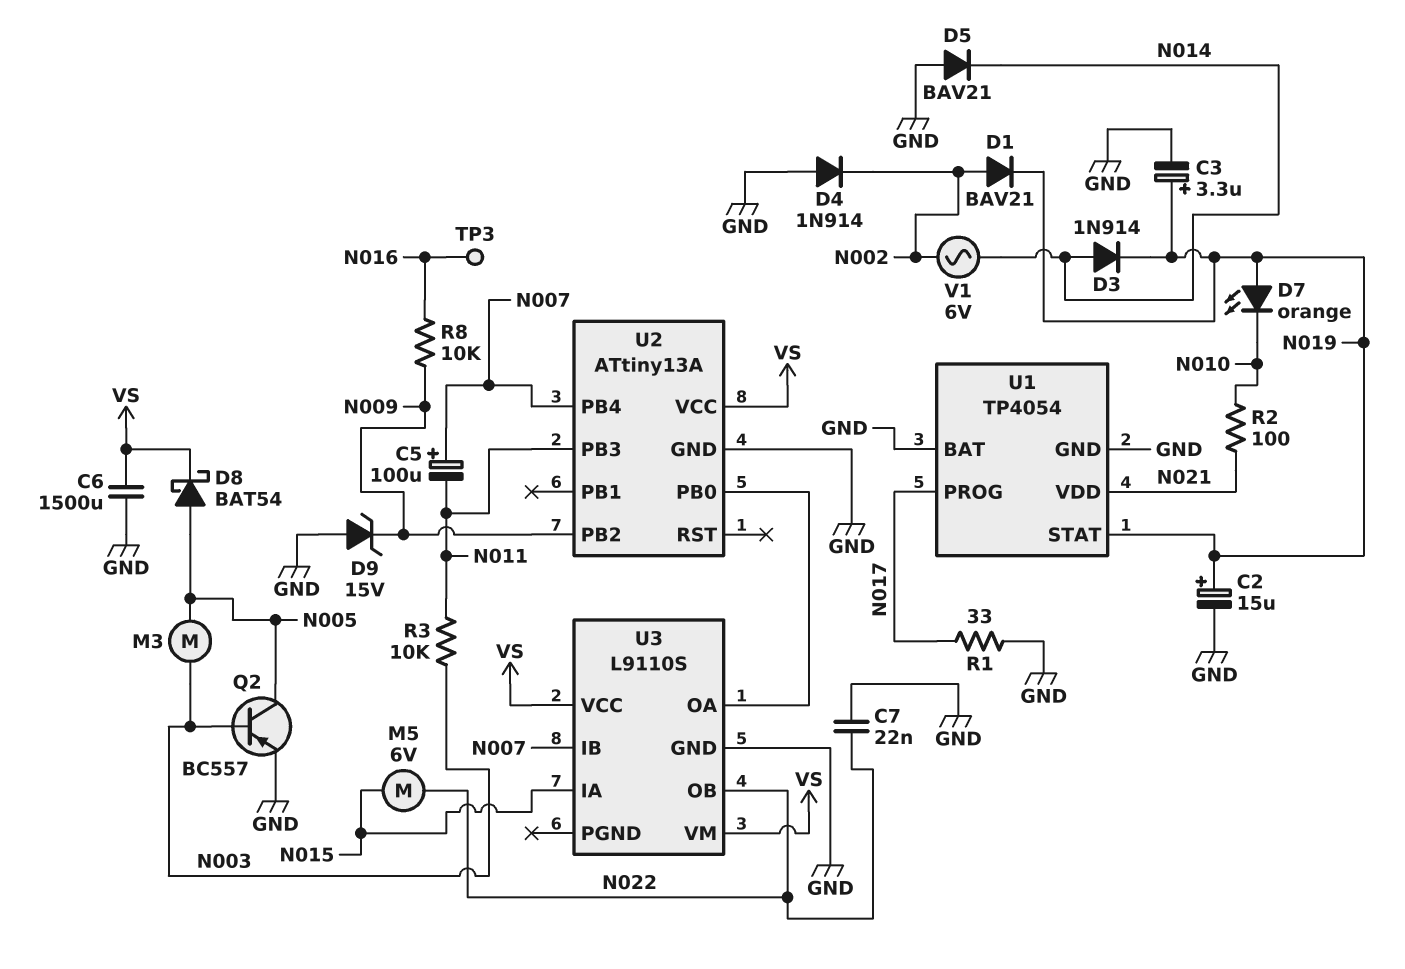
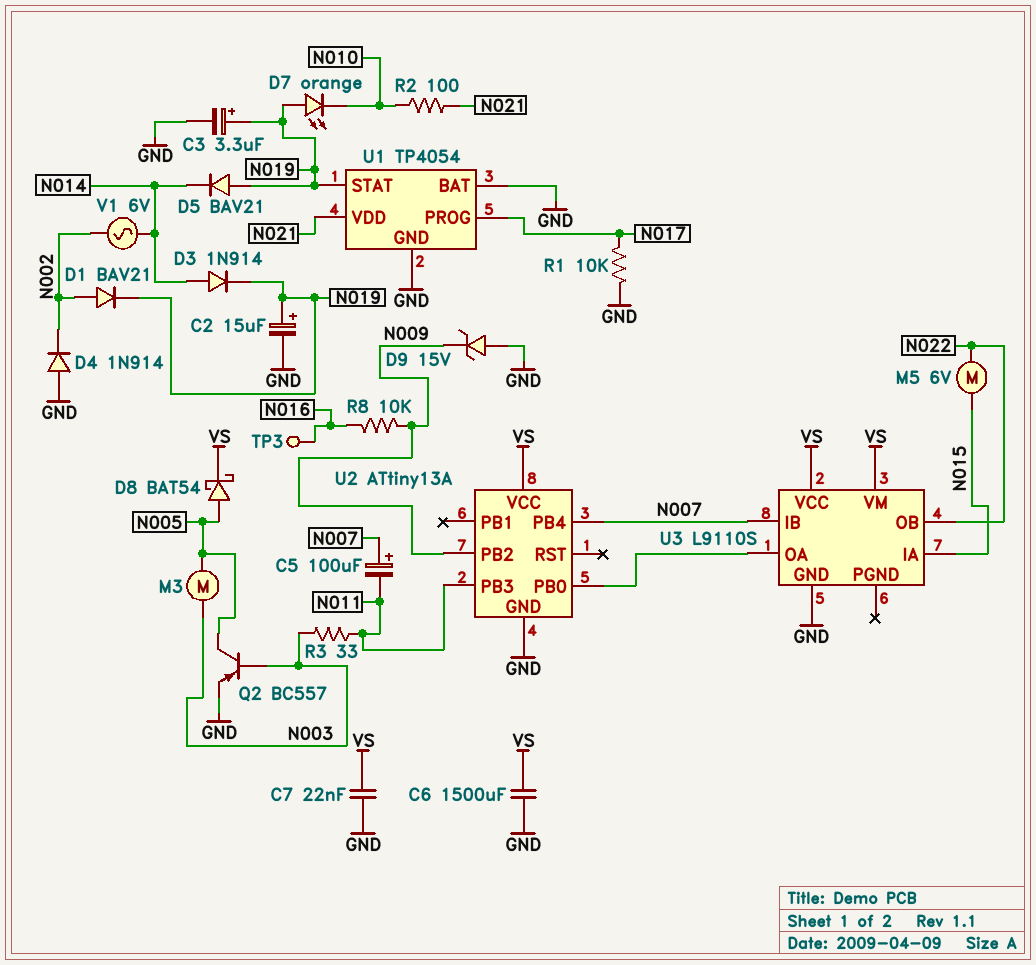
C7: 22nF (GND, N022) -> 22nF (GND, VS)
D5: diode BAV21 (A GND, K N014) -> diode BAV21 (A N019, K N014)
R1: 33 (GND, N017) -> 10k (GND, N017)
R3: 10k (N003, N011) -> 33 (N003, N011)

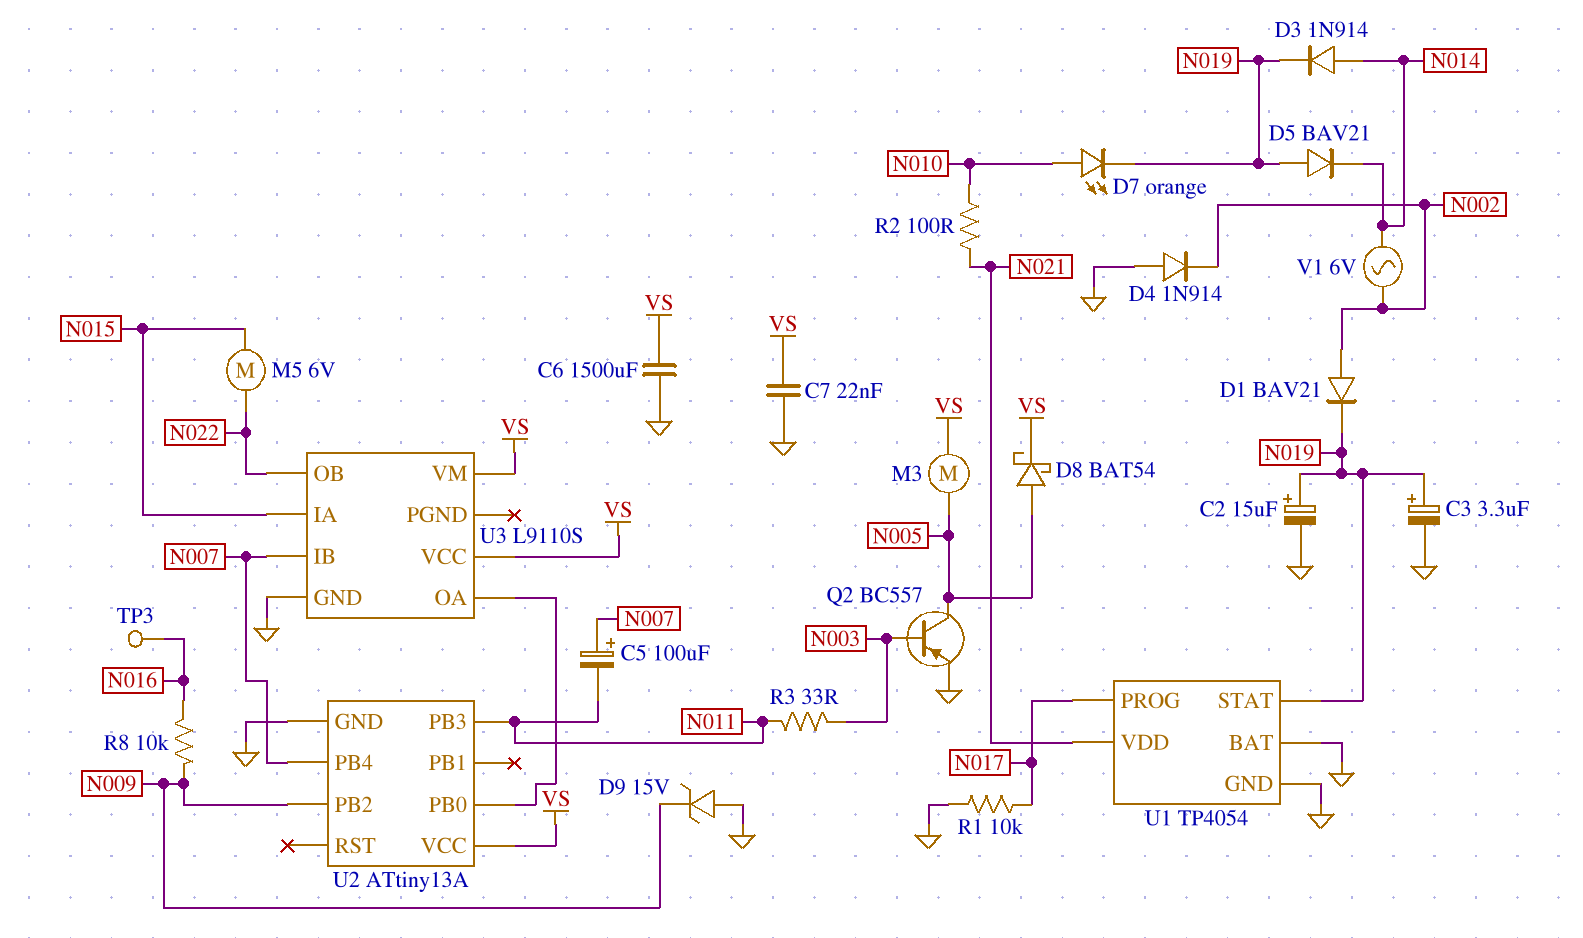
D7: LED orange (A N019, K N010) -> LED orange (A N010, K N019)
M3: motor (N003, N005) -> motor (N005, VS)

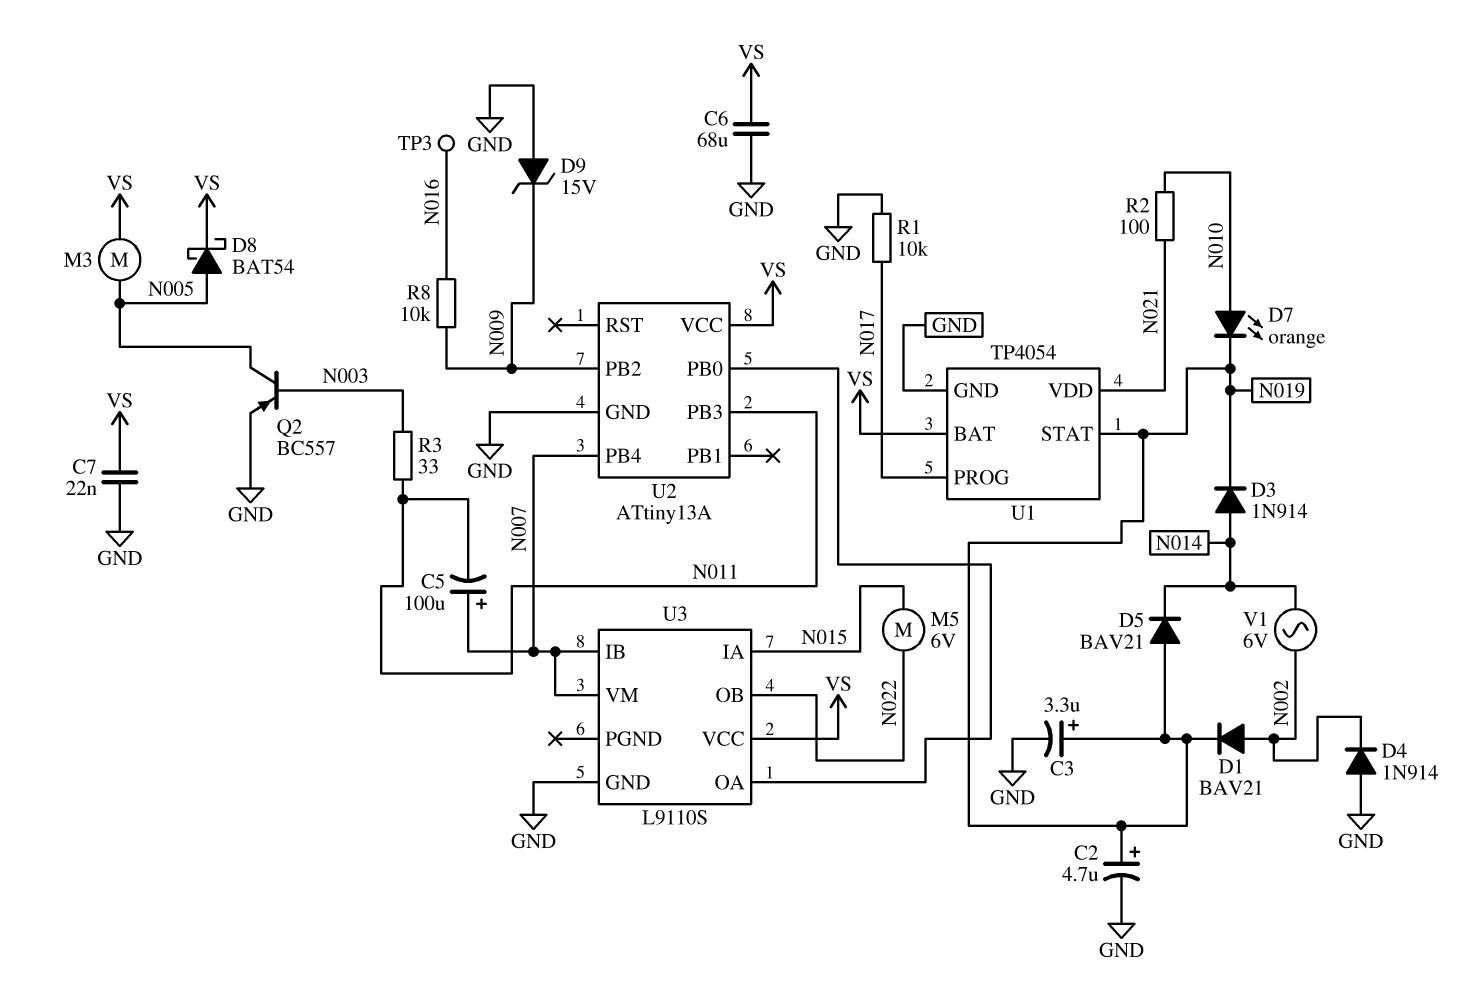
C2: 15uF (plus N019, minus GND) -> 4.7uF (plus N019, minus GND)
C6: 1500uF (GND, VS) -> 68uF (GND, VS)
U1 pin BAT: GND -> VS
U3 pin VM: VS -> N007

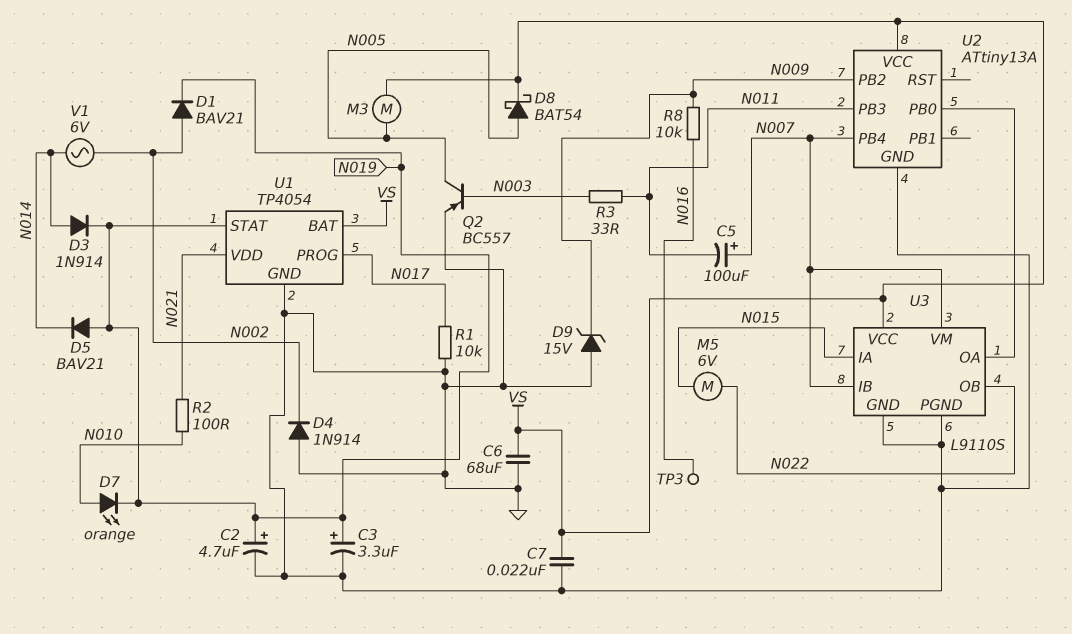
U3 pin PGND: none -> GND

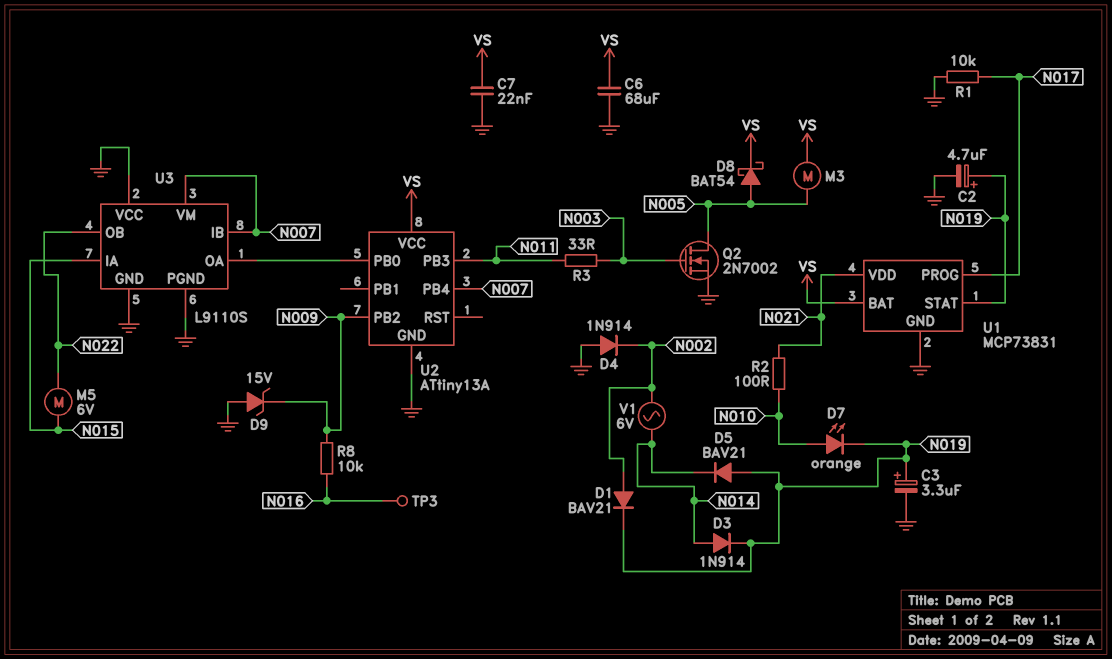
C5: 100uF (plus N007, minus N011) -> none
Q2: PNP BC557 (B N003, C N005, E GND) -> NMOS 2N7002 (G N003, D N005, S GND)
U1: TP4054 -> MCP73831
U3 pin VCC: VS -> GND

